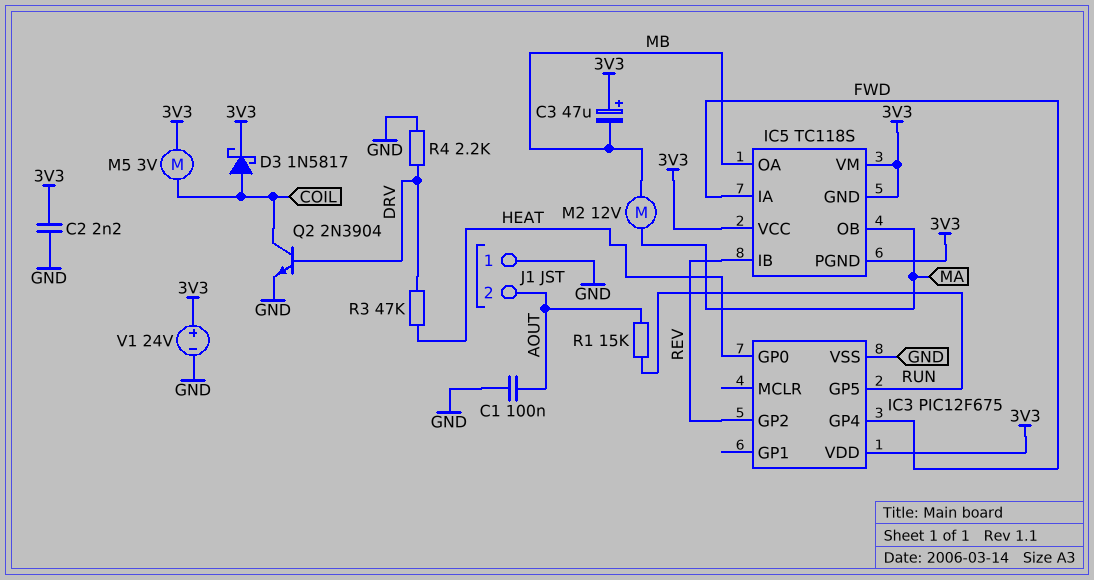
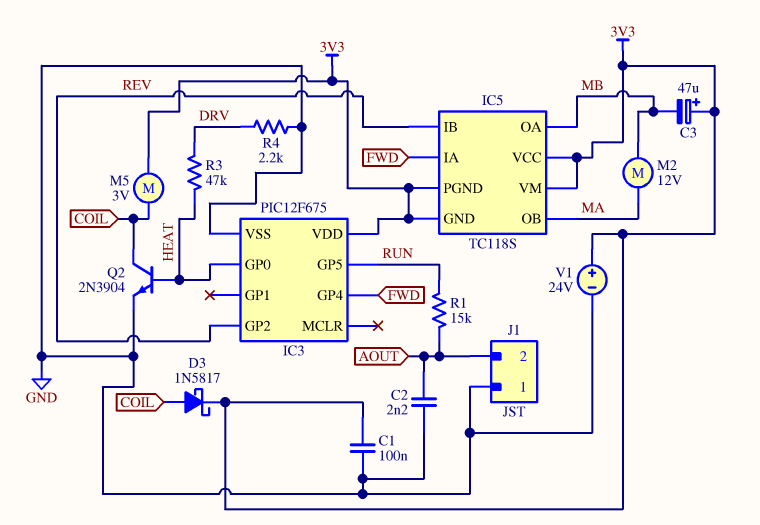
C1: 100nF (AOUT, GND) -> 100nF (3V3, GND)
C2: 2.2nF (3V3, GND) -> 2.2nF (AOUT, GND)
Q2: NPN 2N3904 (B DRV, C COIL, E GND) -> NPN 2N3904 (B HEAT, C COIL, E GND)

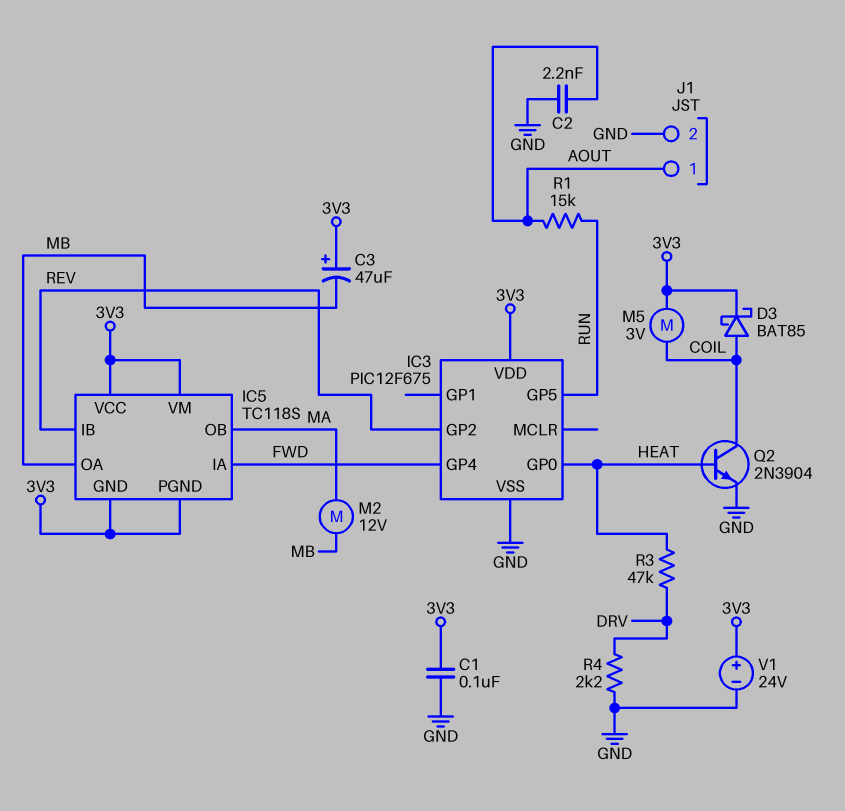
D3: schottky 1N5817 (A COIL, K 3V3) -> schottky BAT85 (A COIL, K 3V3)
J1 pin 1: GND -> AOUT
J1 pin 2: AOUT -> GND

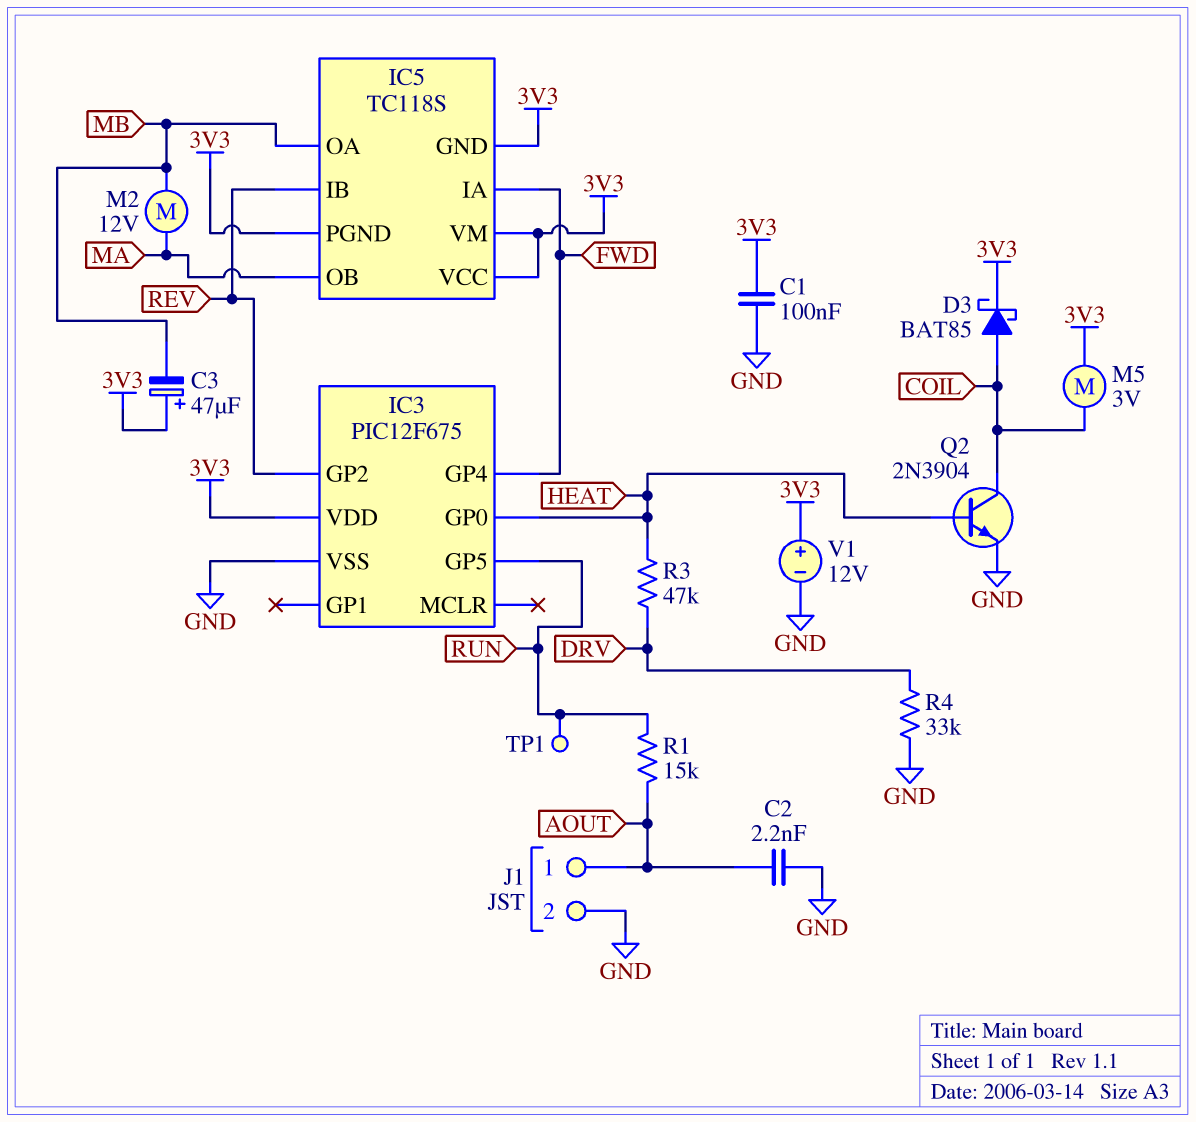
R4: 2.2k (DRV, GND) -> 33k (DRV, GND)
TP1: none -> test point (RUN)
V1: 24V (plus 3V3, minus GND) -> 12V (plus 3V3, minus GND)

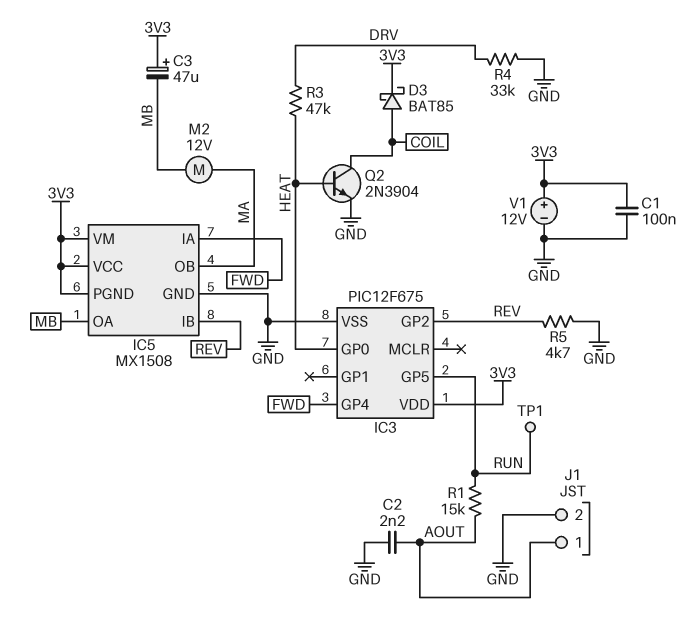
IC5: TC118S -> MX1508
IC5 pin GND: 3V3 -> GND
M5: motor 3V (3V3, COIL) -> none
R5: none -> 4.7k (GND, REV)

